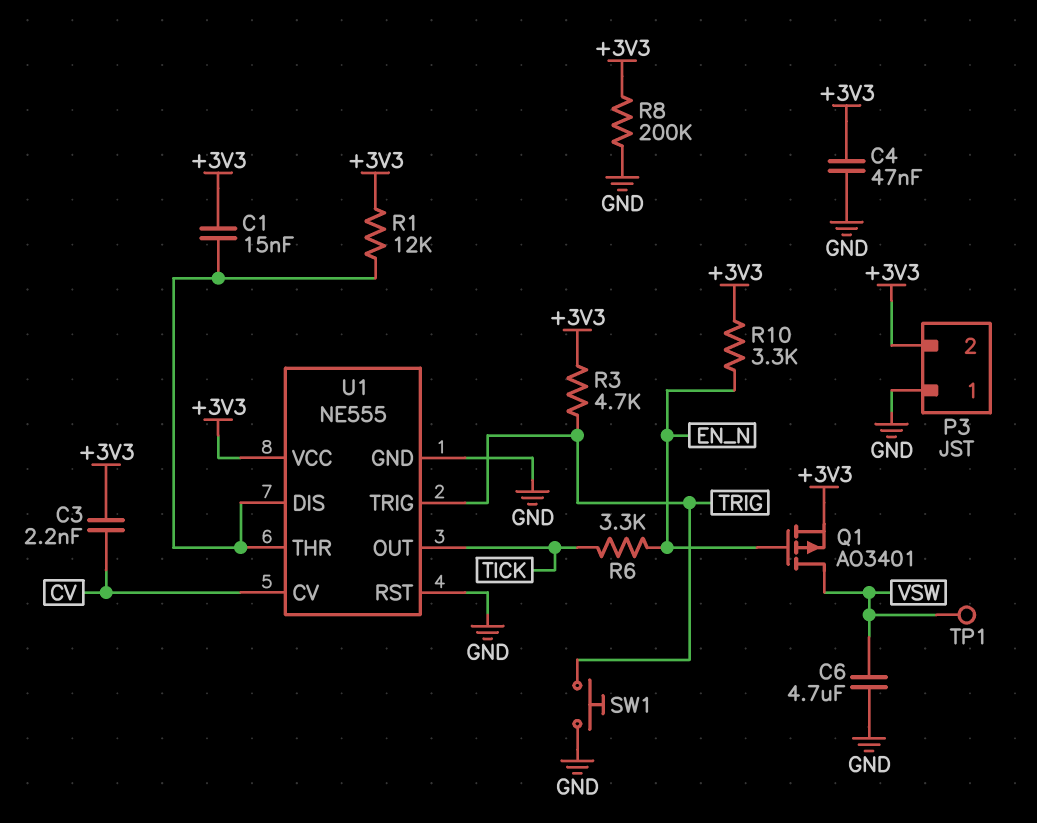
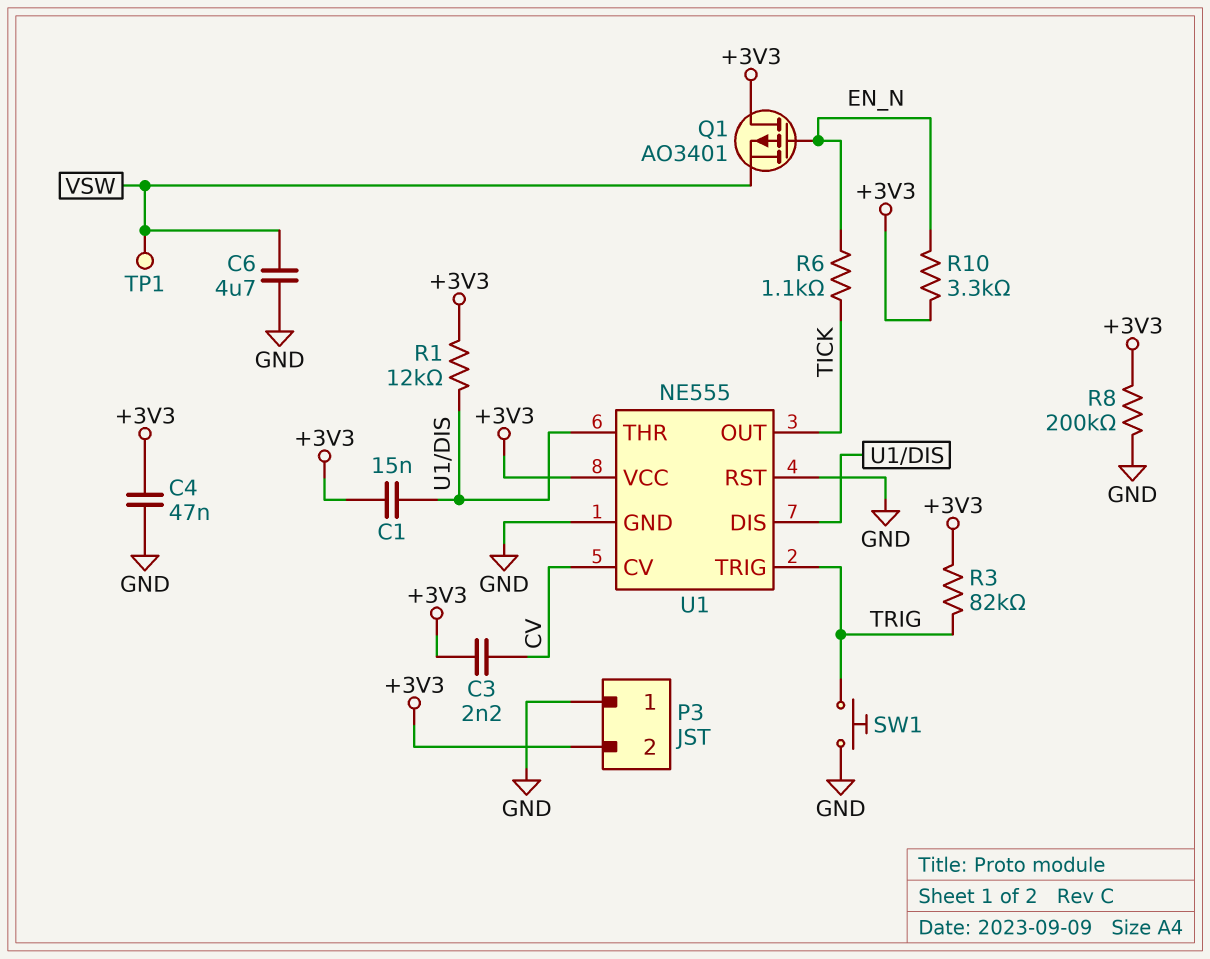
Q1: PMOS AO3401 (G EN_N, D VSW, S +3V3) -> PMOS AO3401 (G EN_N, D +3V3, S VSW)
R3: 4.7k (+3V3, TRIG) -> 82k (+3V3, TRIG)
R6: 3.3k (EN_N, TICK) -> 1.1k (EN_N, TICK)

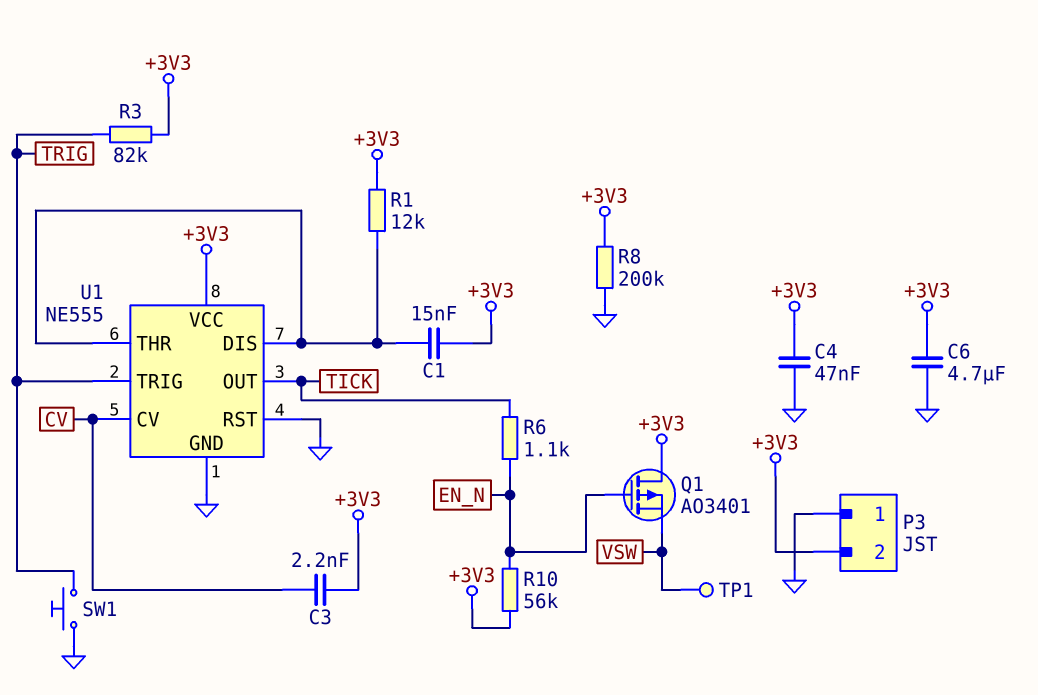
C6: 4.7uF (GND, VSW) -> 4.7uF (+3V3, GND)
R10: 3.3k (+3V3, EN_N) -> 56k (+3V3, EN_N)

